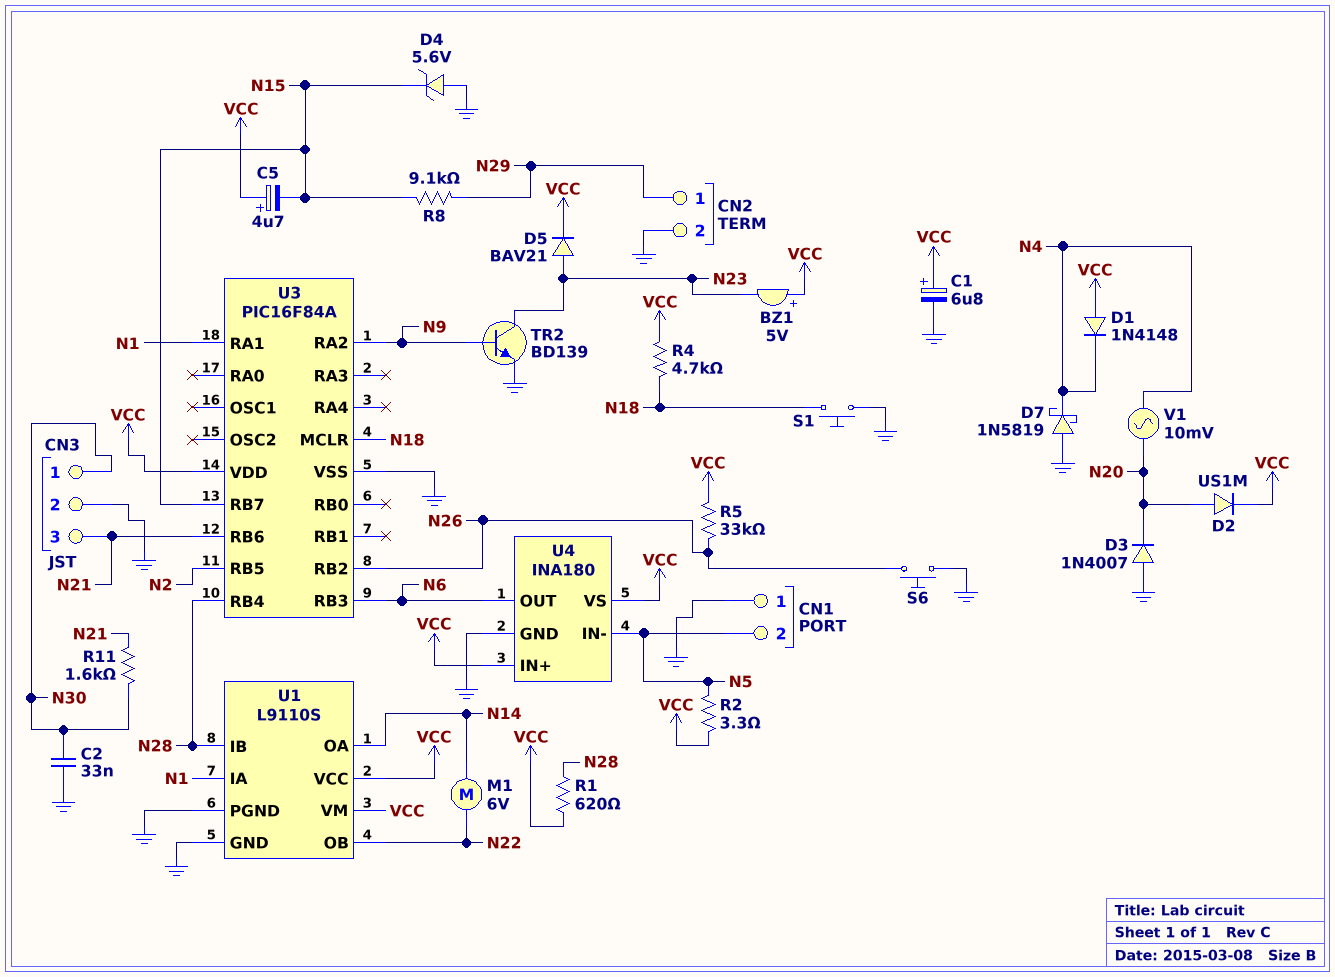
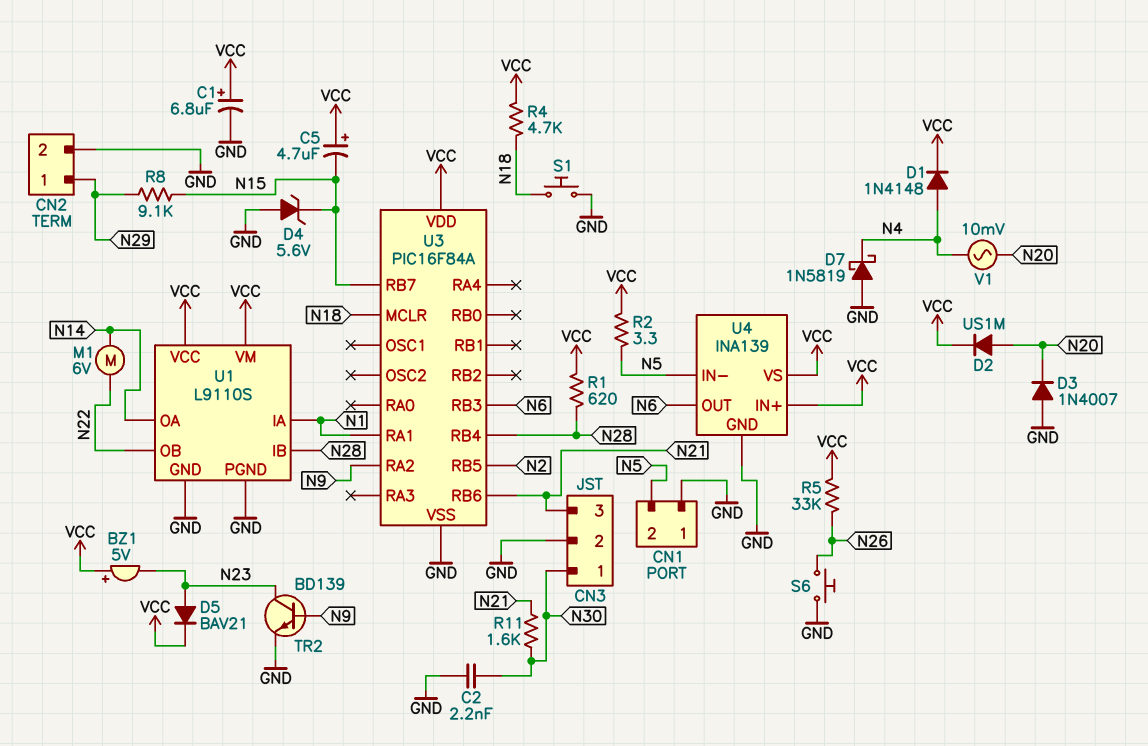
C2: 33nF (GND, N30) -> 2.2nF (GND, N30)
D1: diode 1N4148 (A VCC, K N4) -> diode 1N4148 (A N4, K VCC)
U3 pin RB2: N26 -> none
U4: INA180 -> INA139

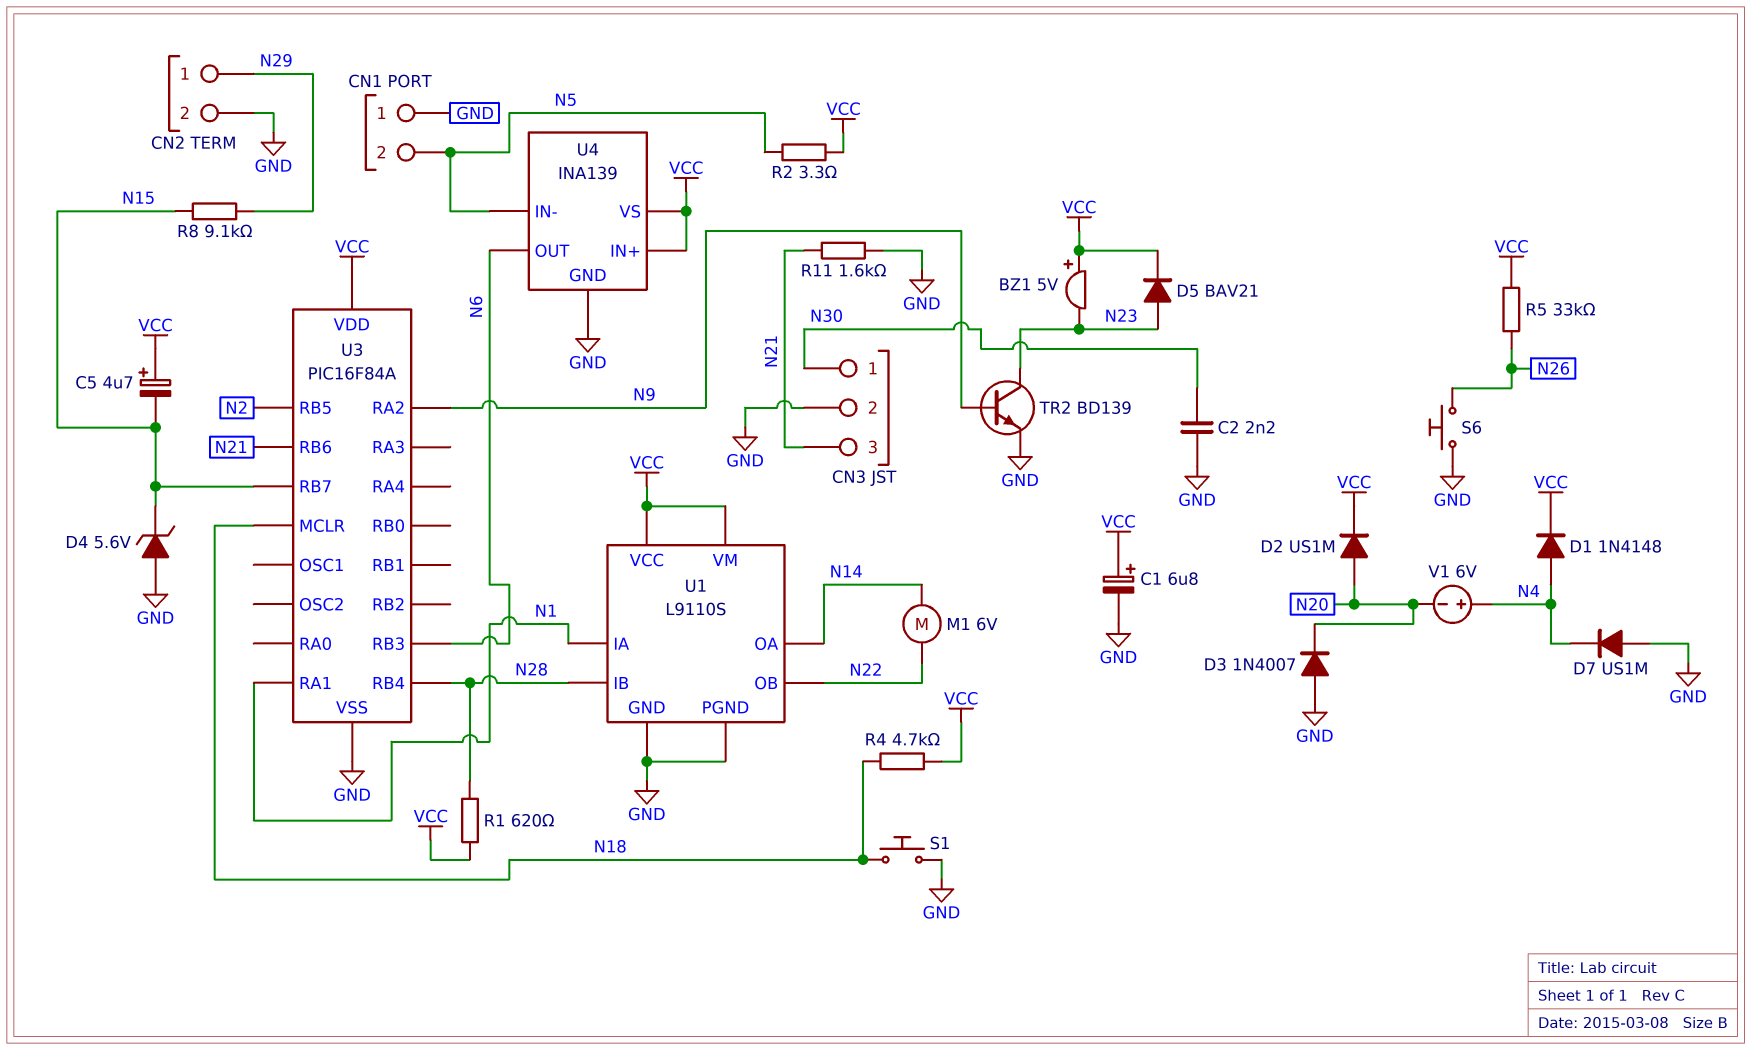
D7: schottky 1N5819 (A GND, K N4) -> diode US1M (A GND, K N4)
R11: 1.6k (N21, N30) -> 1.6k (GND, N21)
V1: AC 10mV (N4, N20) -> 6V (plus N4, minus N20)

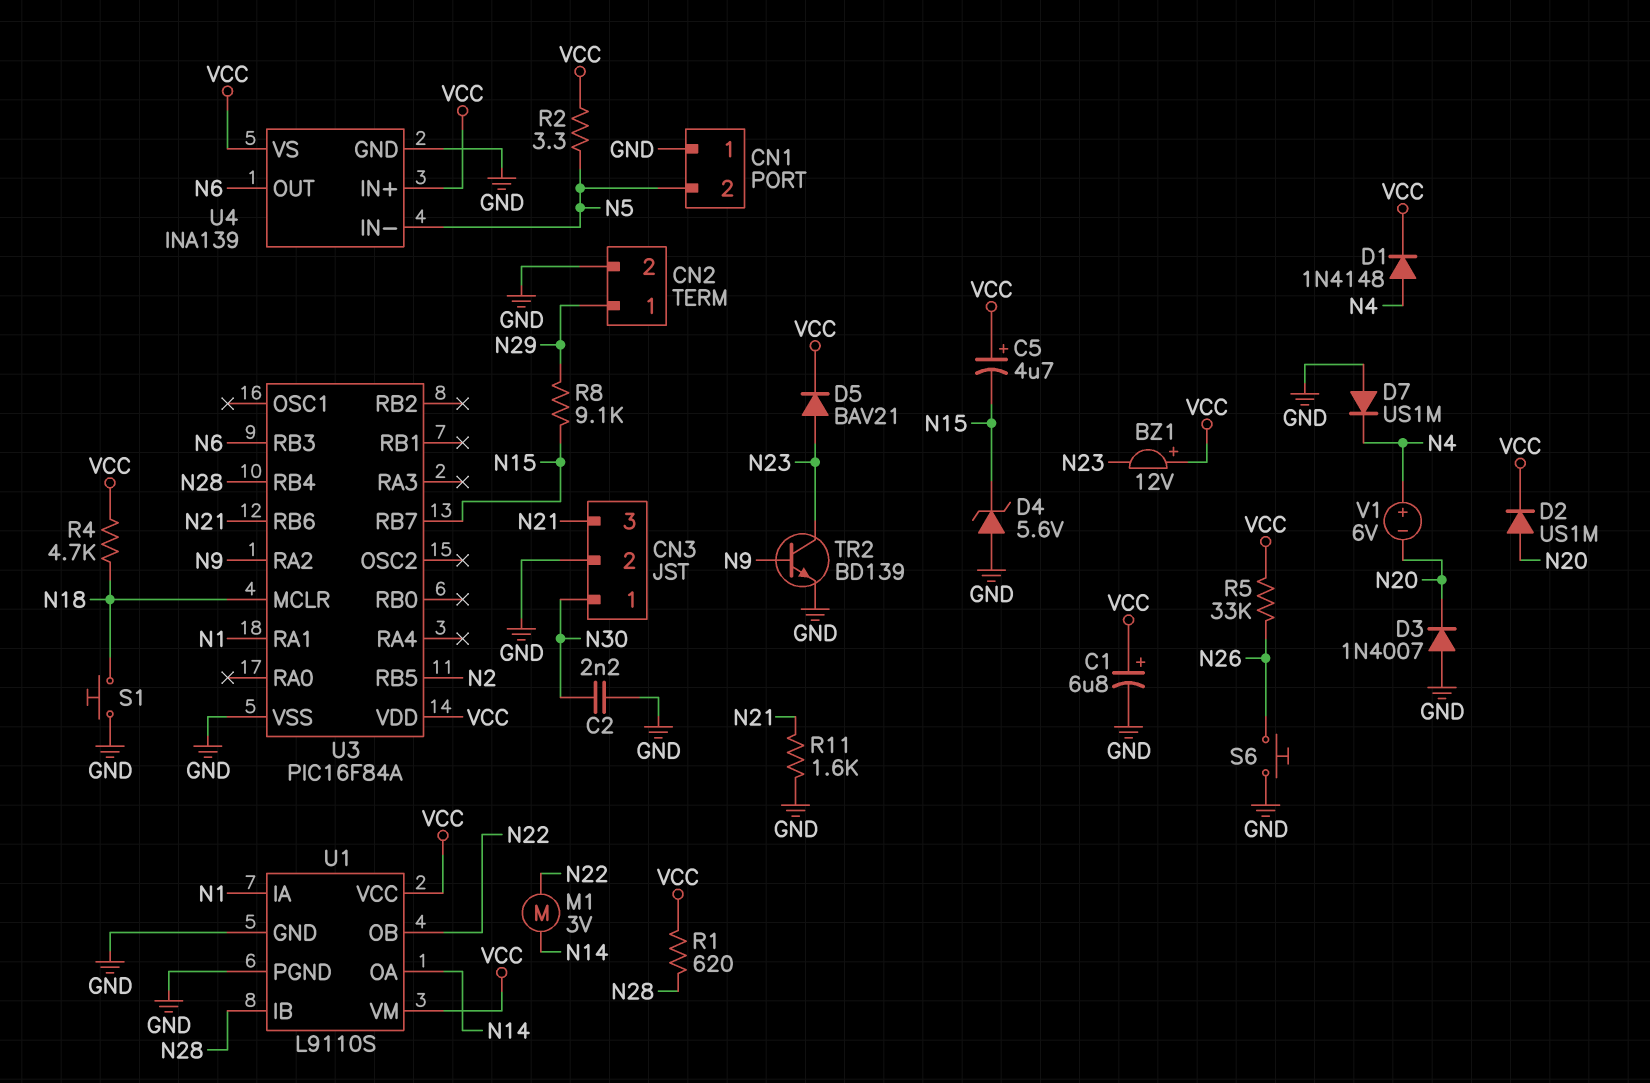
BZ1: buzzer 5V (plus VCC, minus N23) -> buzzer 12V (plus VCC, minus N23)
M1: motor 6V (N14, N22) -> motor 3V (N14, N22)

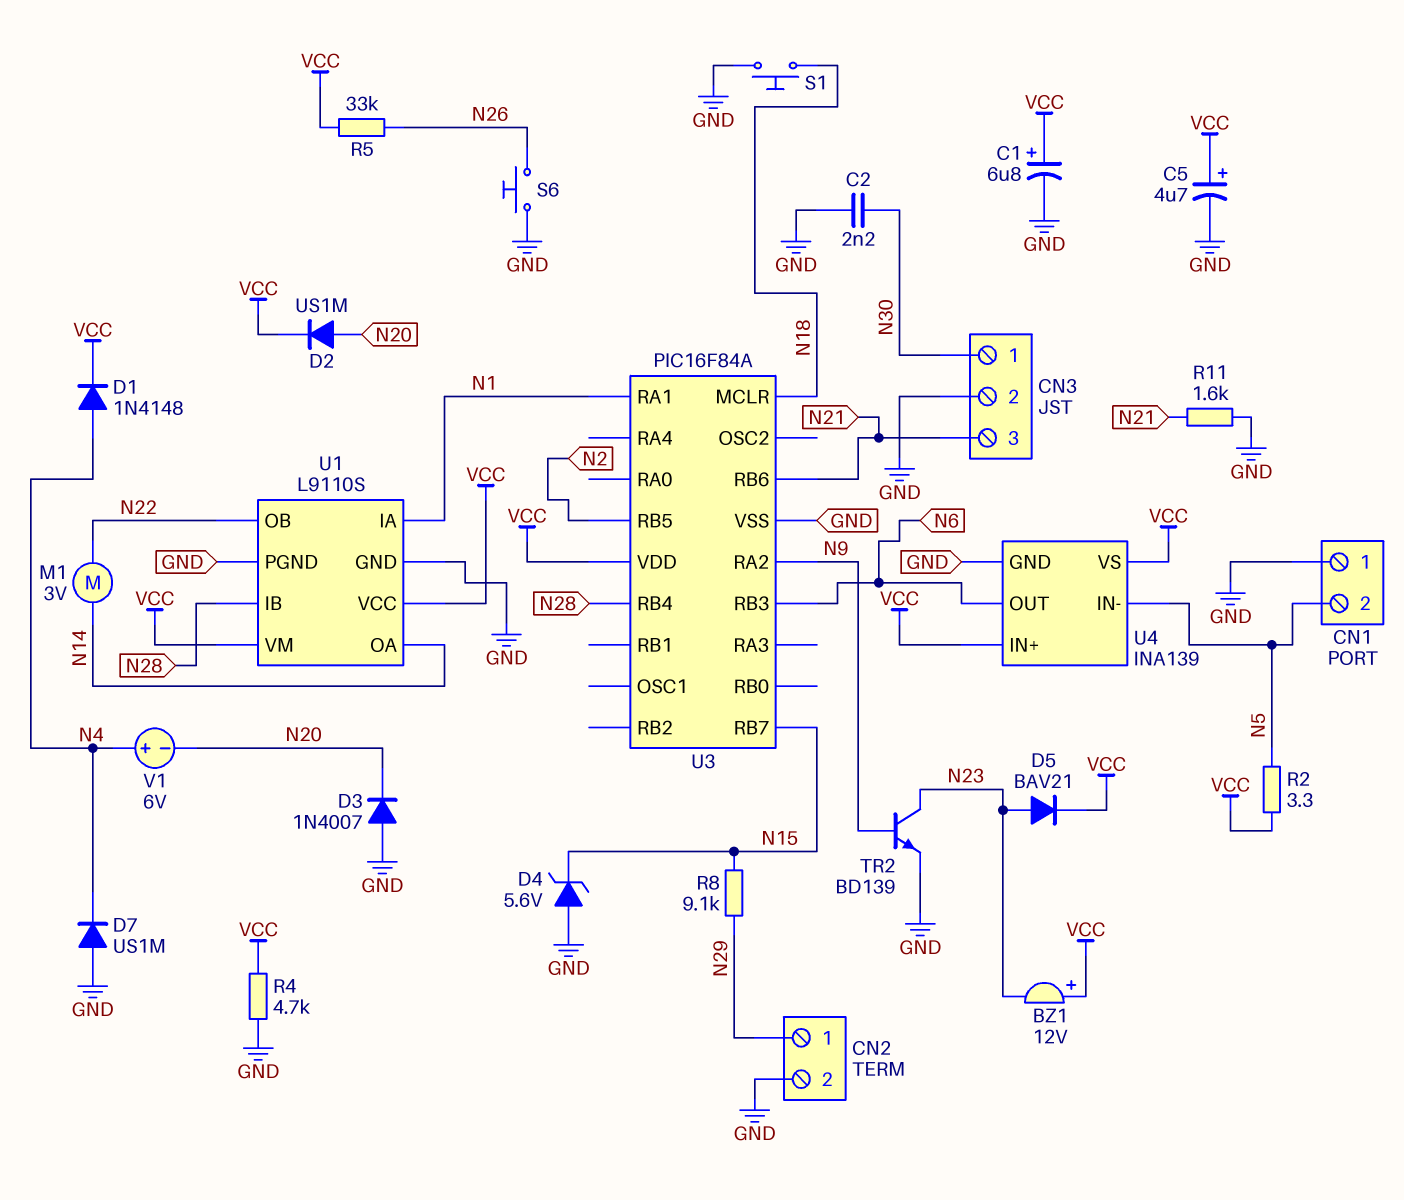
C5: 4.7uF (plus VCC, minus N15) -> 4.7uF (plus VCC, minus GND)
R1: 620 (N28, VCC) -> none
R4: 4.7k (N18, VCC) -> 4.7k (GND, VCC)

